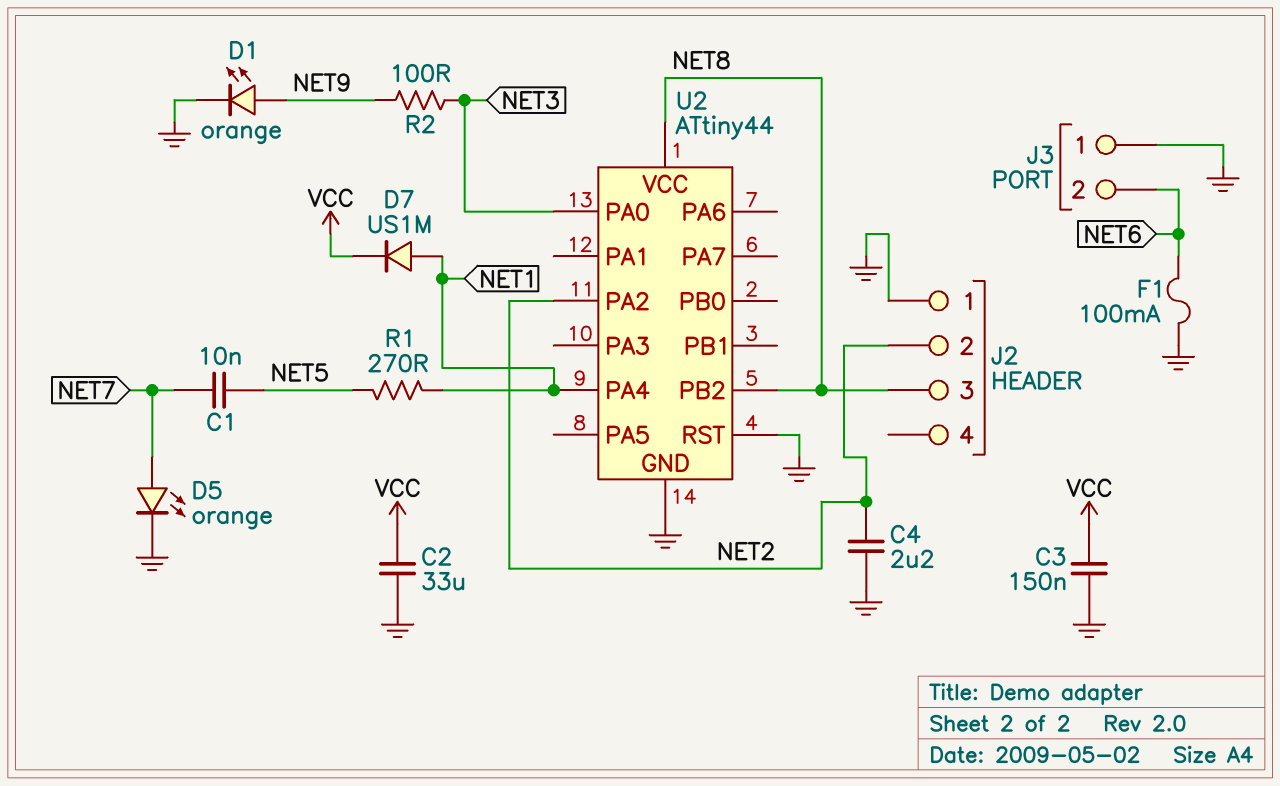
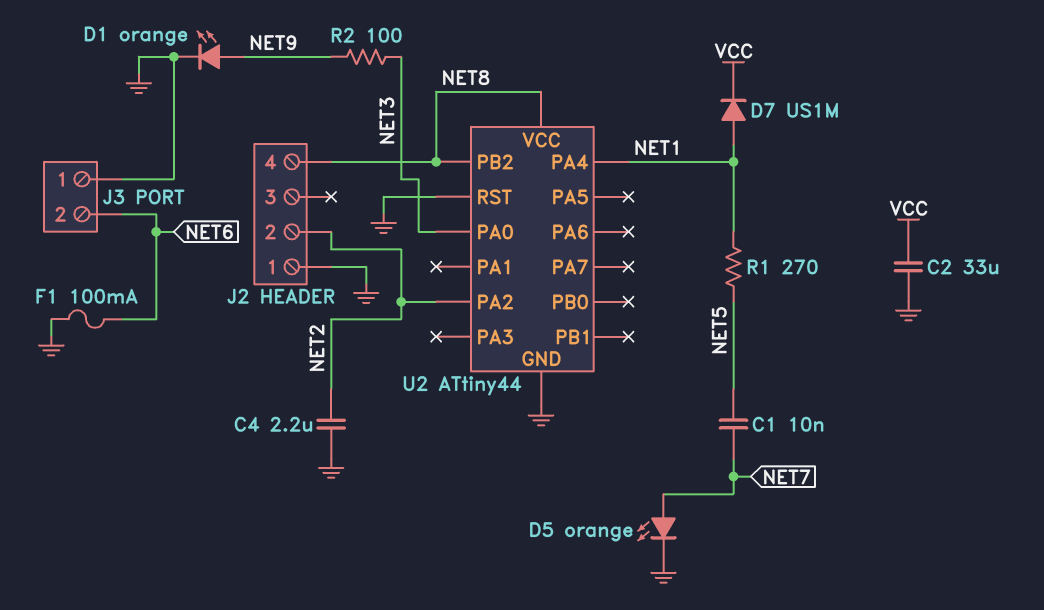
C3: 150nF (GND, VCC) -> none
J2 pin 3: NET8 -> none
J2 pin 4: none -> NET8

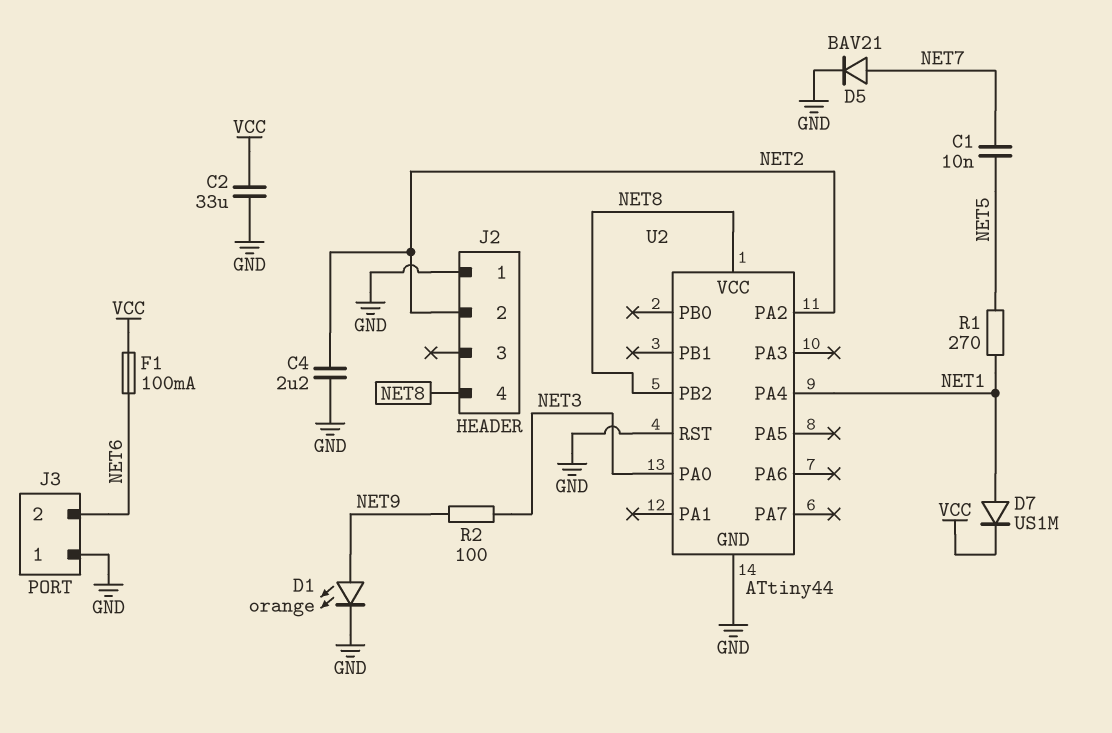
D5: LED orange (A NET7, K GND) -> diode BAV21 (A NET7, K GND)
F1: 100mA (GND, NET6) -> 100mA (NET6, VCC)

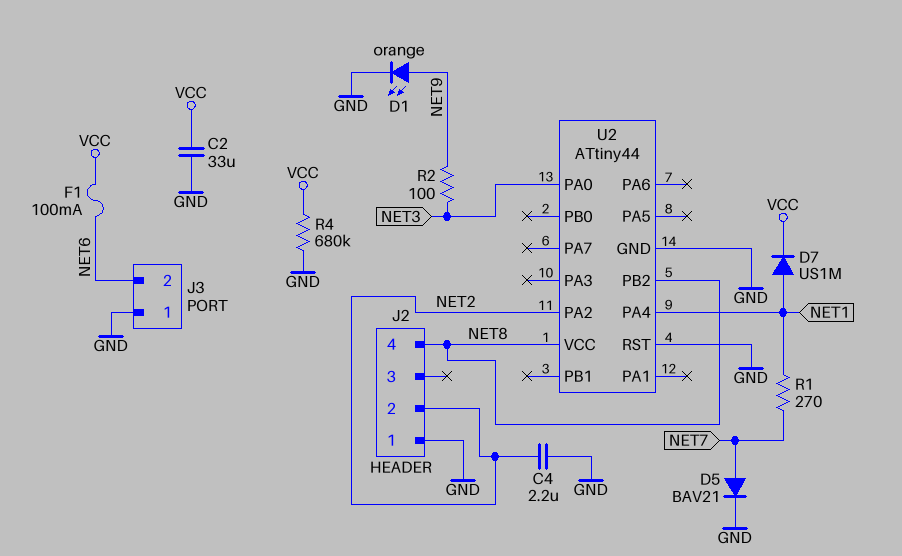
C1: 10nF (NET5, NET7) -> none
R1: 270 (NET1, NET5) -> 270 (NET1, NET7)
R4: none -> 680k (GND, VCC)

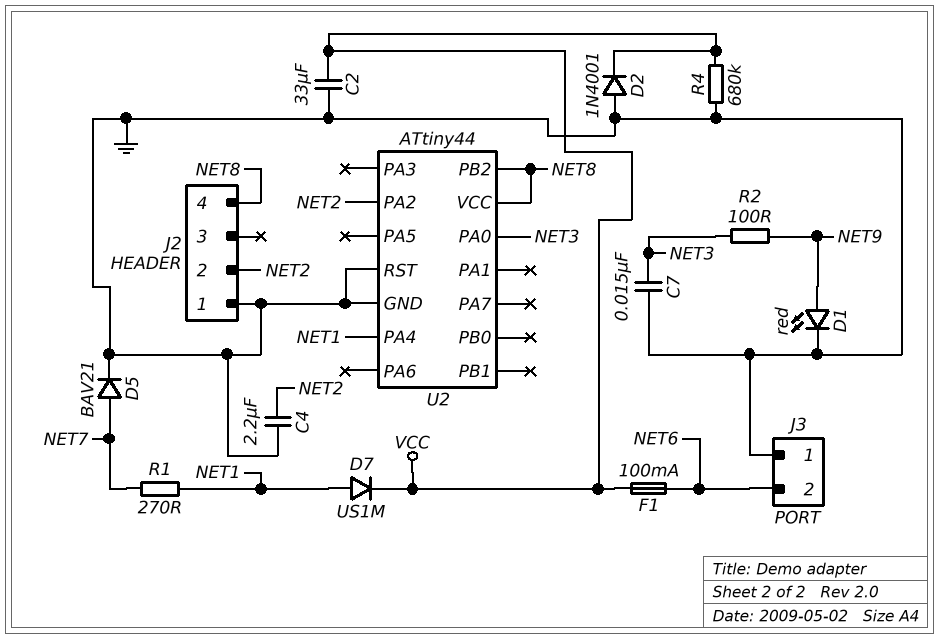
C7: none -> 15nF (GND, NET3)
D1: LED orange (A NET9, K GND) -> LED red (A NET9, K GND)
D2: none -> diode 1N4001 (A GND, K VCC)

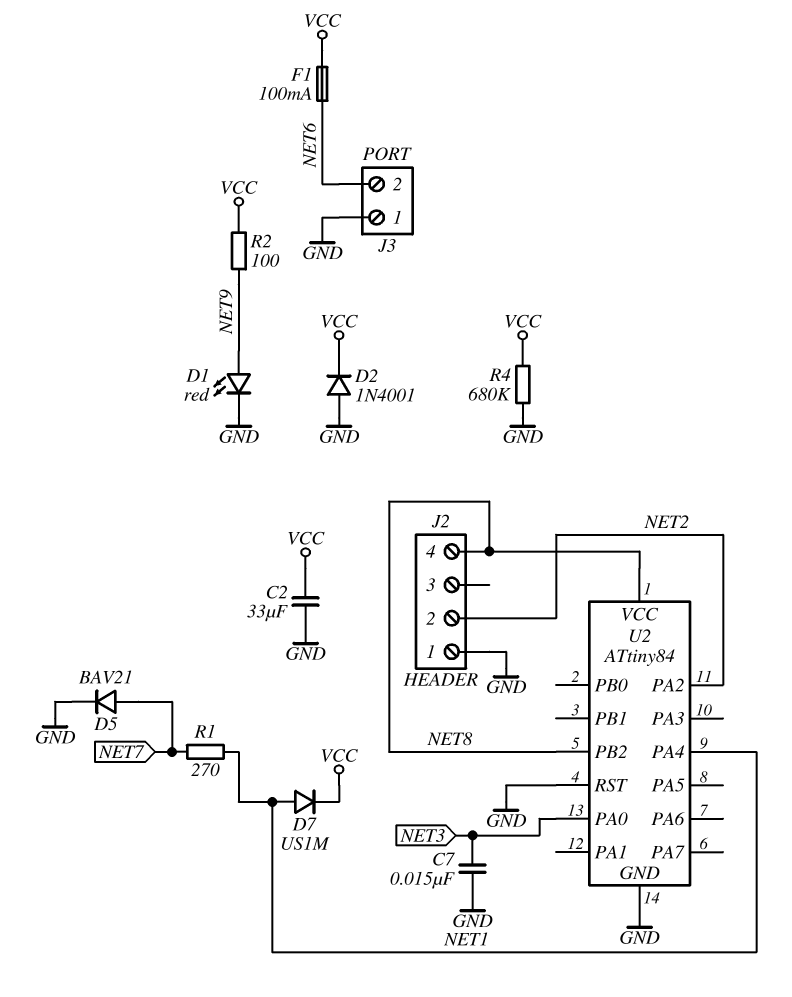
C4: 2.2uF (GND, NET2) -> none
R2: 100 (NET3, NET9) -> 100 (NET9, VCC)
U2: ATtiny44 -> ATtiny84

